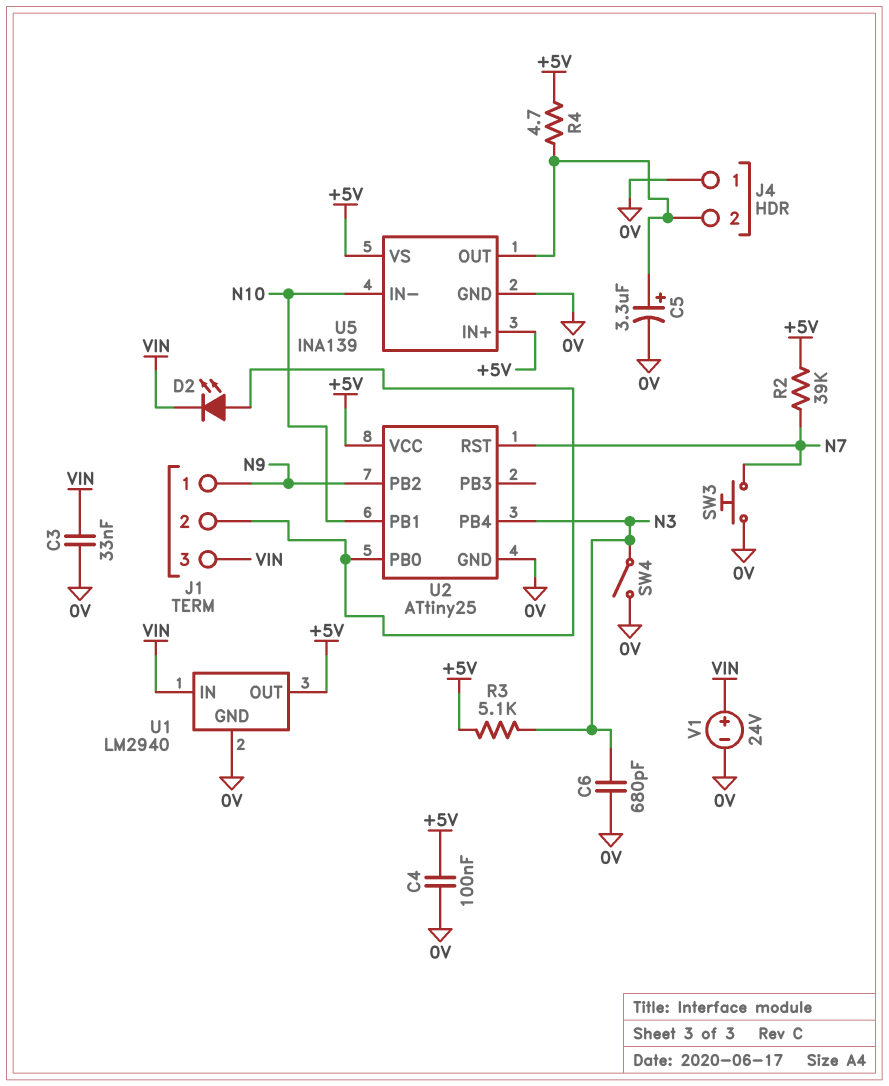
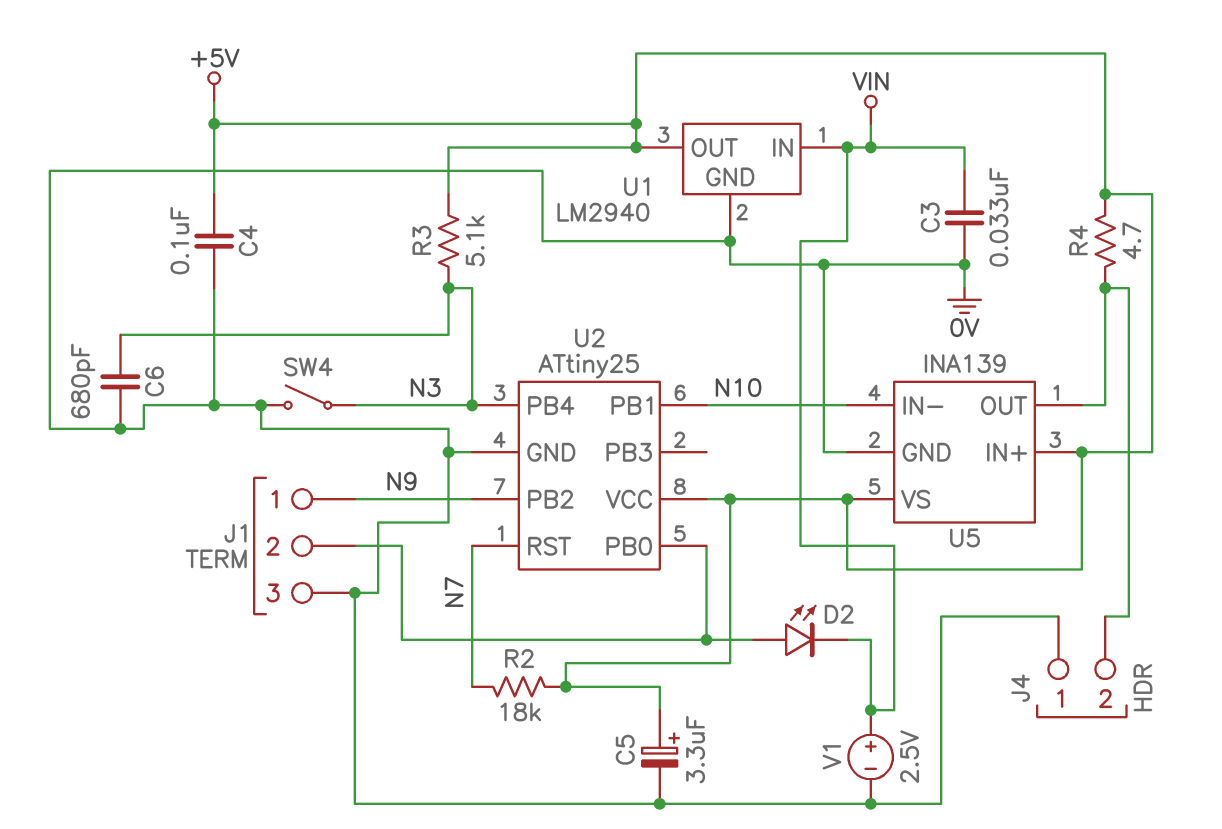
C5: 3.3uF (plus J4/2, minus 0V) -> 3.3uF (plus +5V, minus 0V)
J1 pin 3: VIN -> 0V
R2: 39k (+5V, N7) -> 18k (+5V, N7)
SW3: button (0V, N7) -> none
V1: 24V (plus VIN, minus 0V) -> 2.5V (plus VIN, minus 0V)

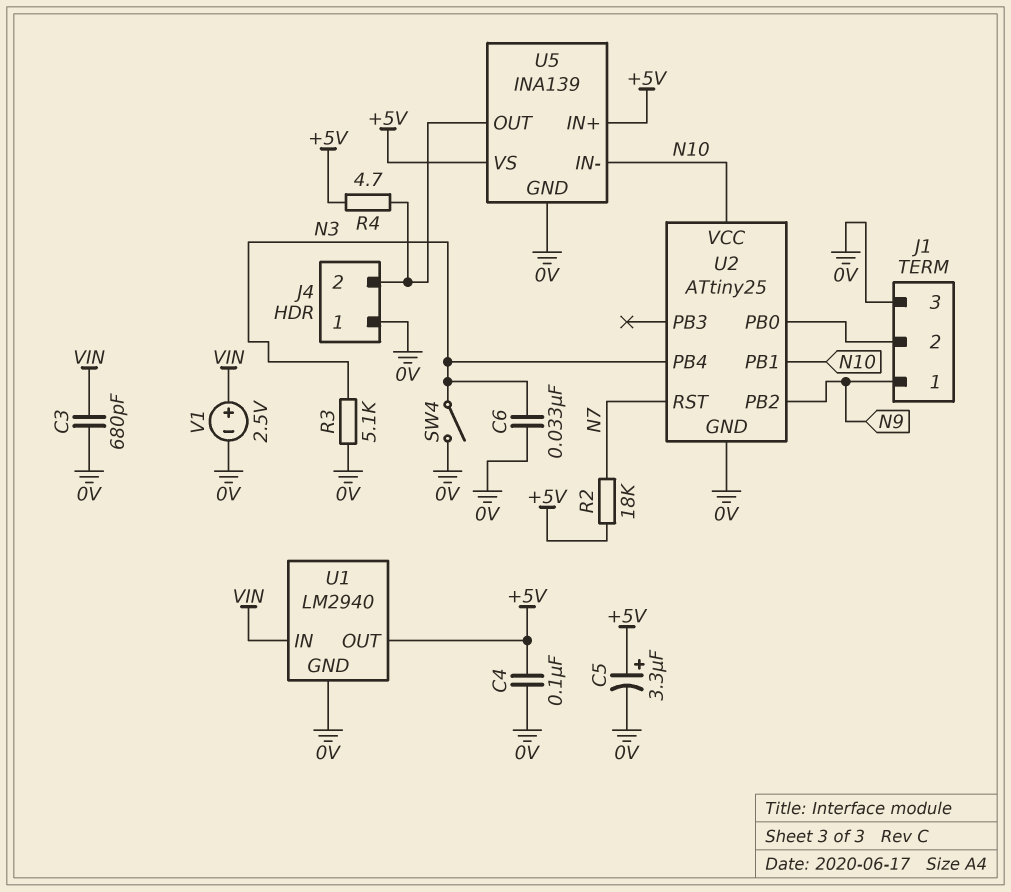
C3: 33nF (0V, VIN) -> 680pF (0V, VIN)
C6: 680pF (0V, N3) -> 33nF (0V, N3)
D2: LED (A J1/2, K VIN) -> none
R3: 5.1k (+5V, N3) -> 5.1k (0V, N3)
U2 pin VCC: +5V -> N10

